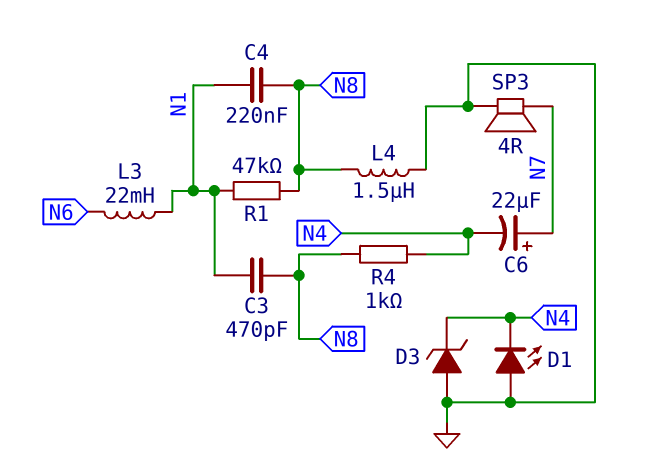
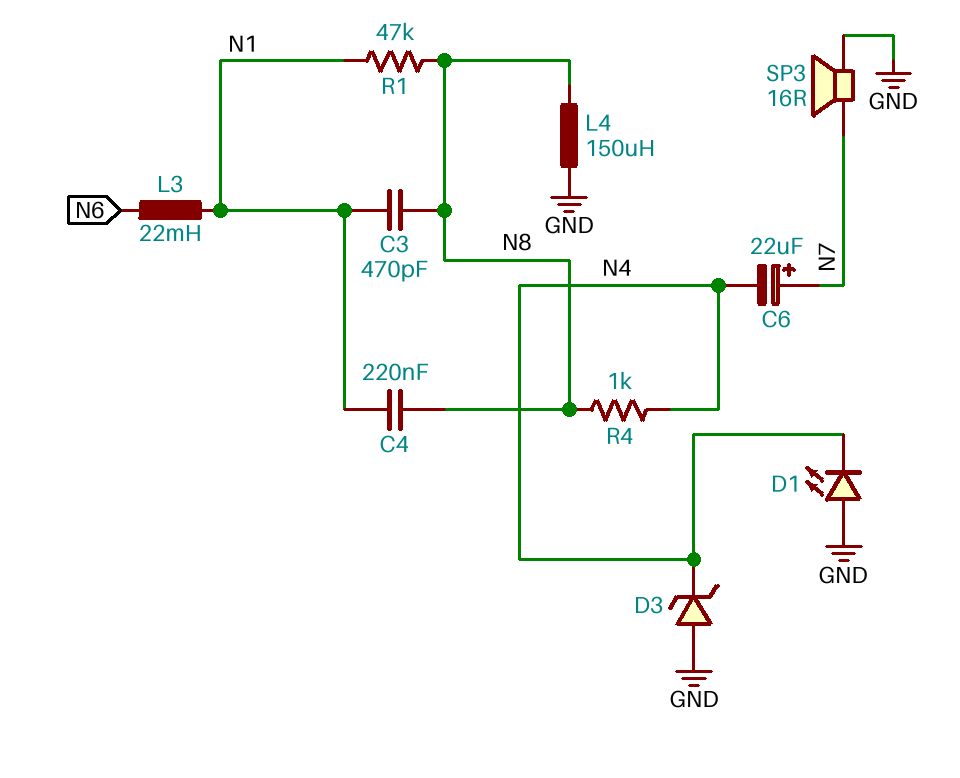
L4: 1.5uH (GND, N8) -> 150uH (GND, N8)
SP3: speaker 4R (GND, N7) -> speaker 16R (GND, N7)

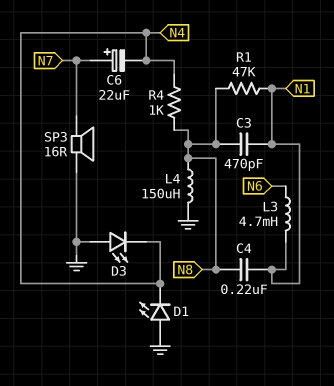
D3: zener (A GND, K N4) -> LED (A GND, K N4)
L3: 22mH (N1, N6) -> 4.7mH (N1, N6)

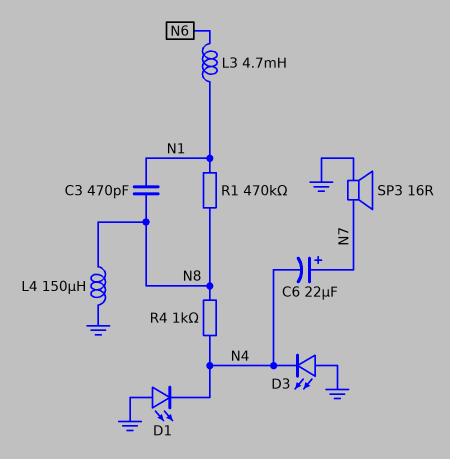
C4: 220nF (N1, N8) -> none
R1: 47k (N1, N8) -> 470k (N1, N8)

